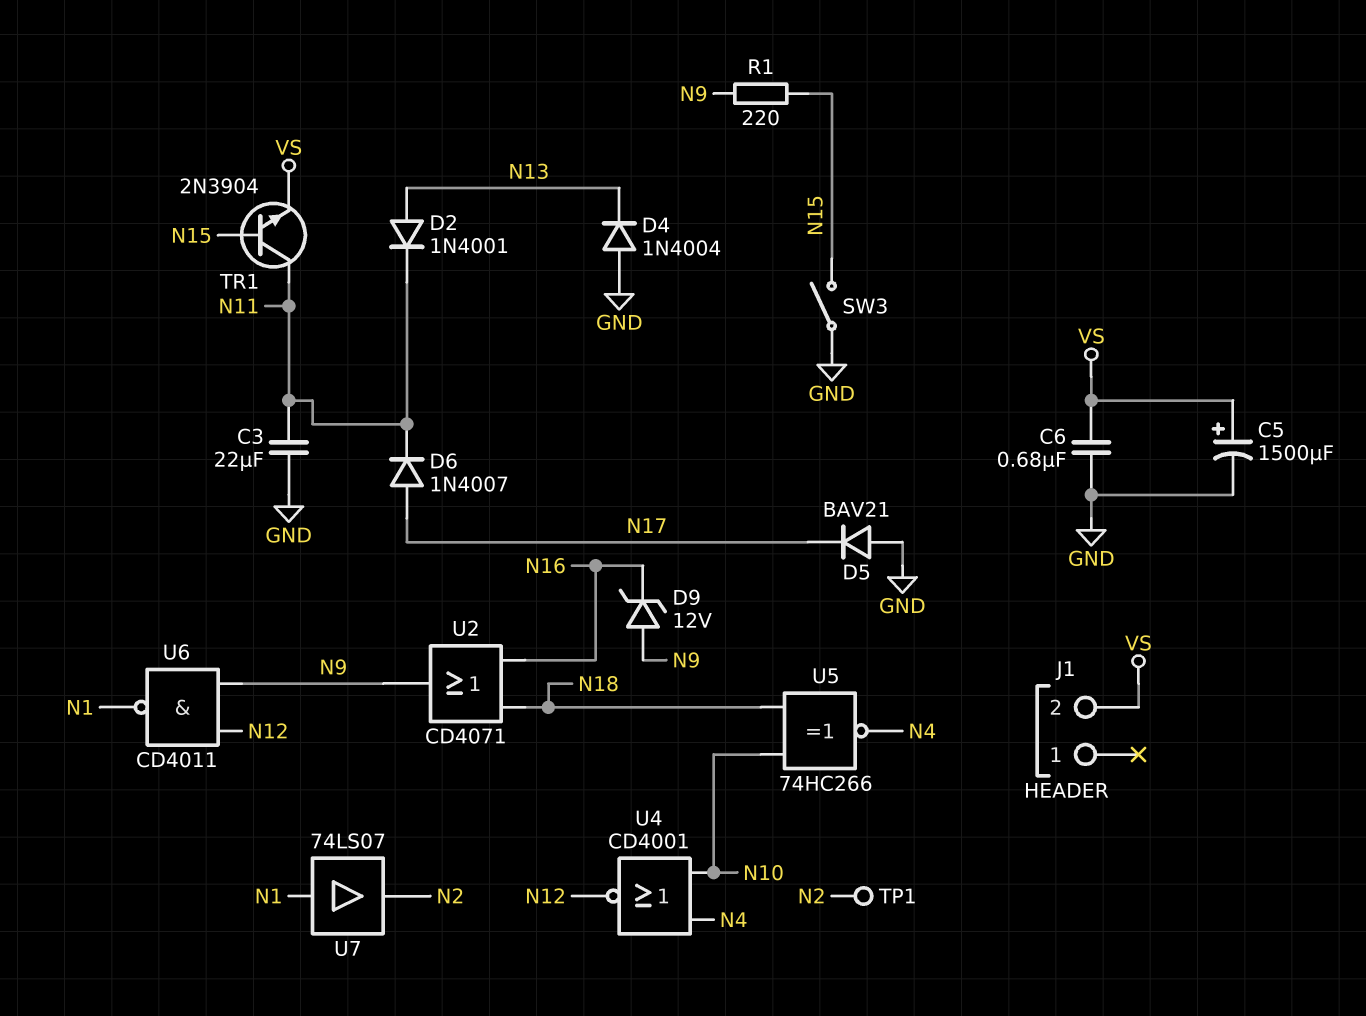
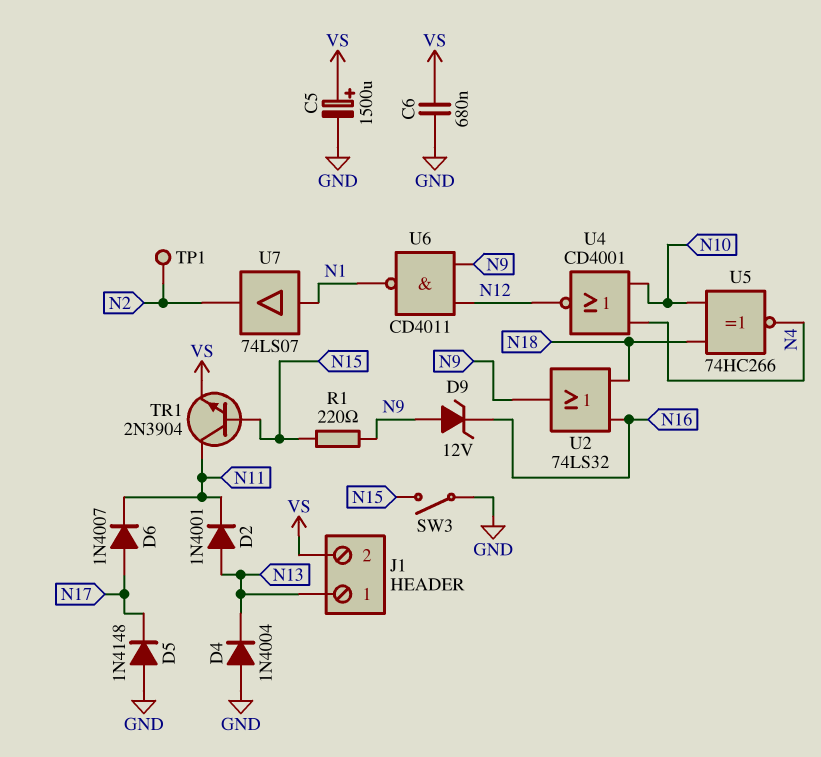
C3: 22uF (GND, N11) -> none
D5: diode BAV21 (A GND, K N17) -> diode 1N4148 (A GND, K N17)
J1 pin 1: none -> N13
U2: OR CD4071 (in N16, in N18, out N9) -> OR 74LS32 (in N16, in N18, out N9)

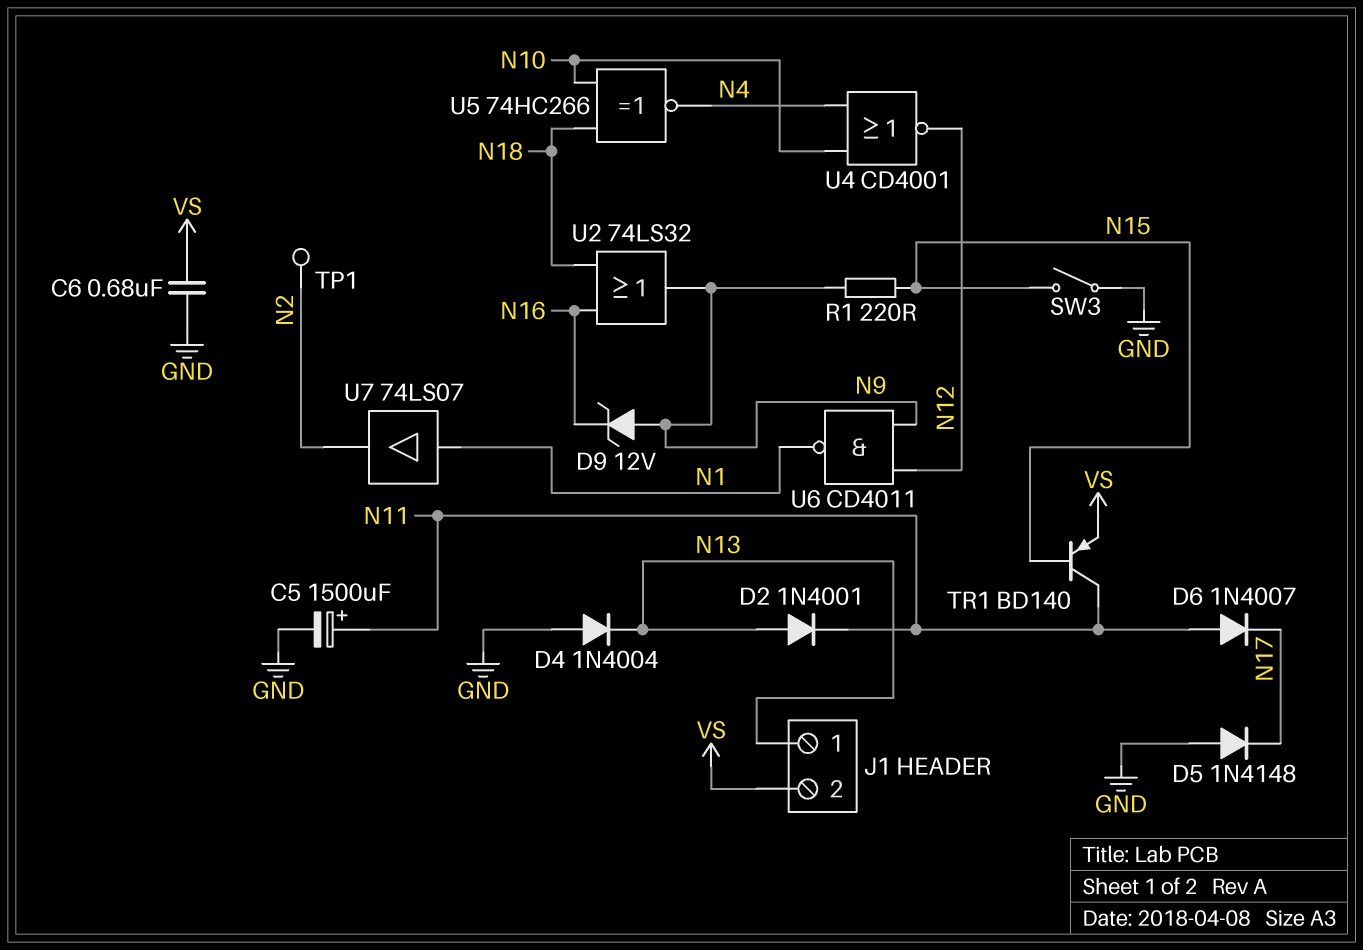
C5: 1500uF (plus VS, minus GND) -> 1500uF (plus N11, minus GND)
D6: diode 1N4007 (A N17, K N11) -> diode 1N4007 (A N11, K N17)
TR1: NPN 2N3904 (B N15, C N11, E VS) -> PNP BD140 (B N15, C N11, E VS)

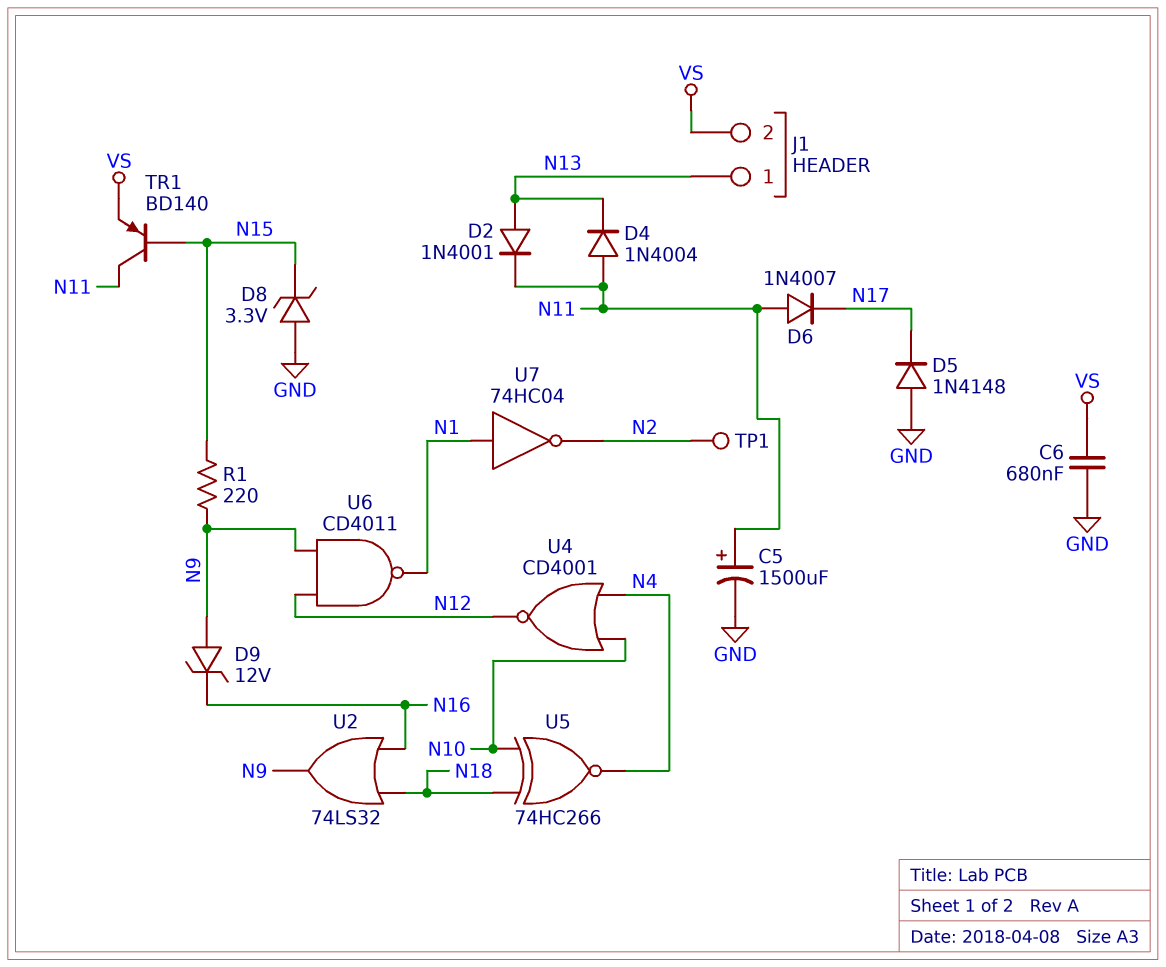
D4: diode 1N4004 (A GND, K N13) -> diode 1N4004 (A N11, K N13)
D8: none -> zener 3.3V (A GND, K N15)
SW3: switch (GND, N15) -> none
U7: buffer 74LS07 (in N1, out N2) -> NOT 74HC04 (in N1, out N2)

